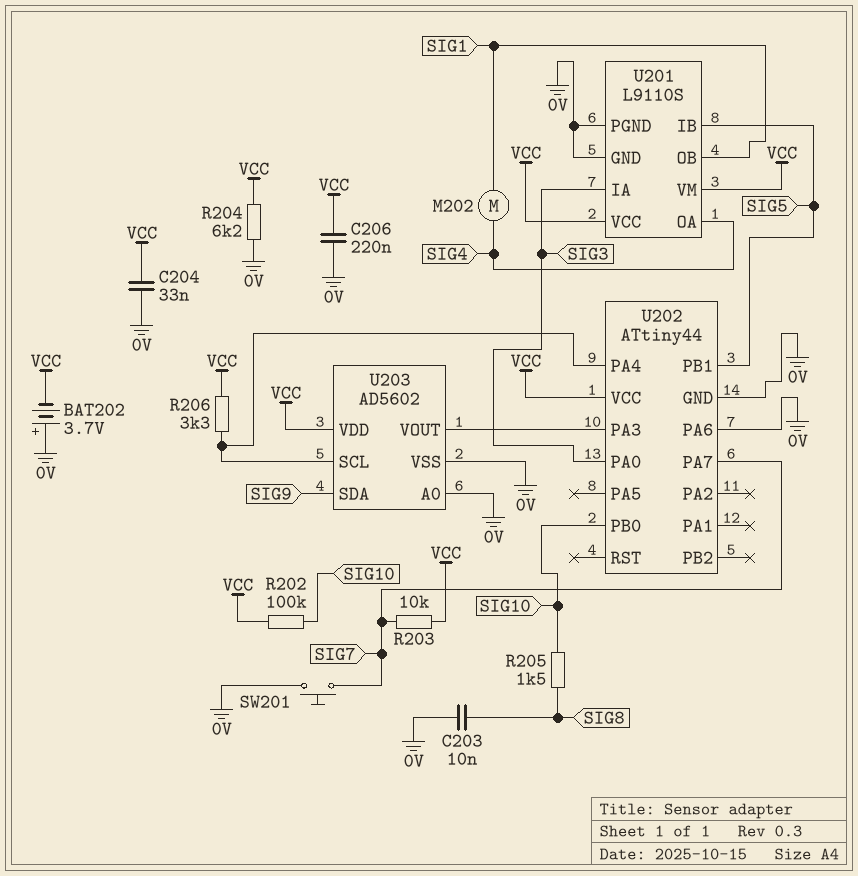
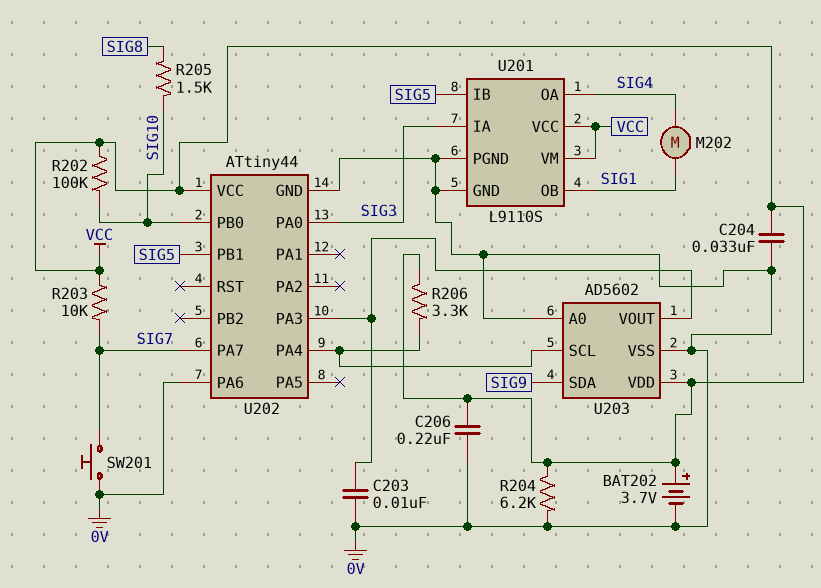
BAT202: 3.7V (plus 0V, minus VCC) -> 3.7V (plus VCC, minus 0V)
C203: 10nF (0V, SIG8) -> 10nF (0V, U202/PA3)

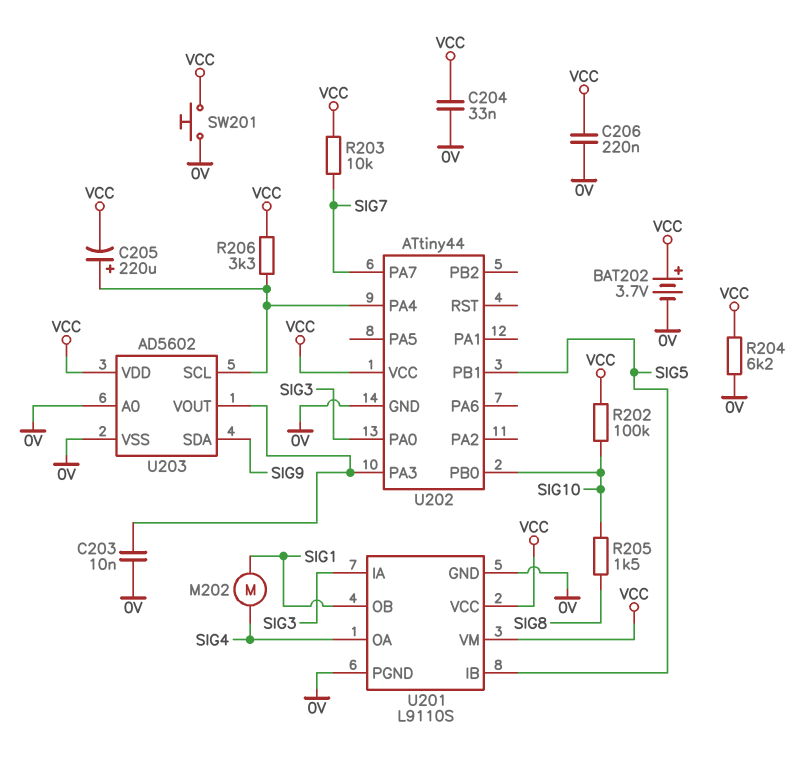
C205: none -> 220uF (plus U202/PA4, minus VCC)
SW201: button (0V, SIG7) -> button (0V, VCC)
U202 pin PA6: 0V -> none

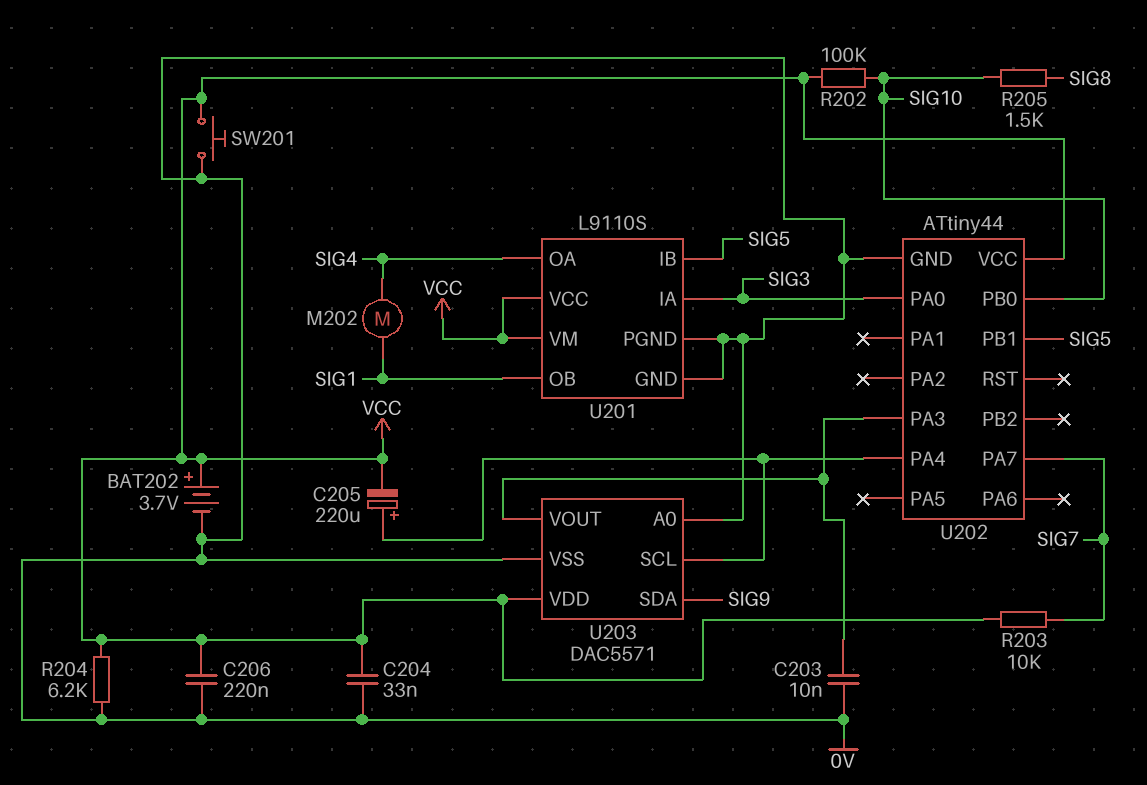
R206: 3.3k (U202/PA4, VCC) -> none
U203: AD5602 -> DAC5571

